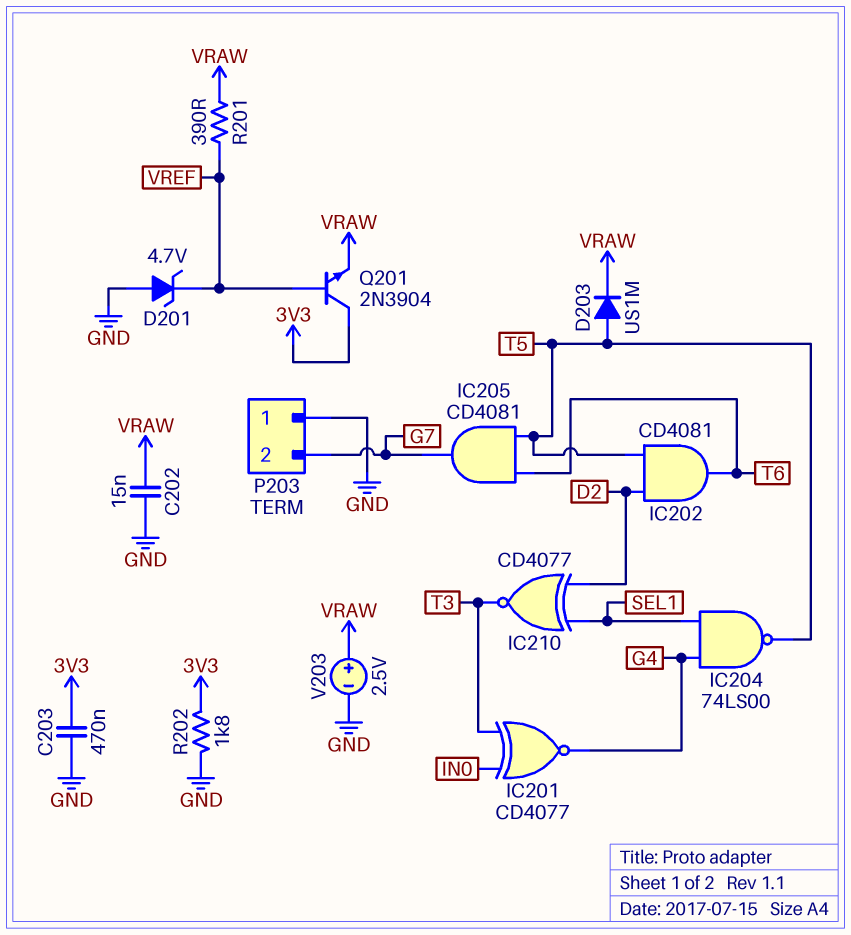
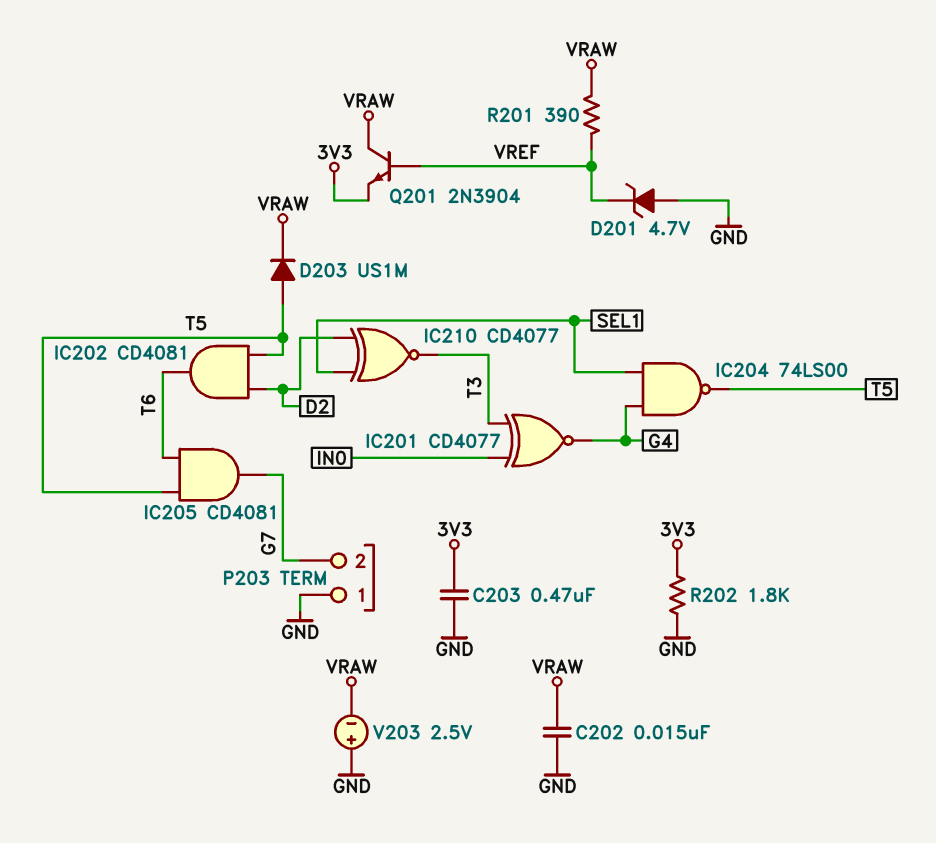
Q201: NPN 2N3904 (B VREF, C 3V3, E VRAW) -> NPN 2N3904 (B VREF, C VRAW, E 3V3)
V203: 2.5V (plus VRAW, minus GND) -> 2.5V (plus GND, minus VRAW)

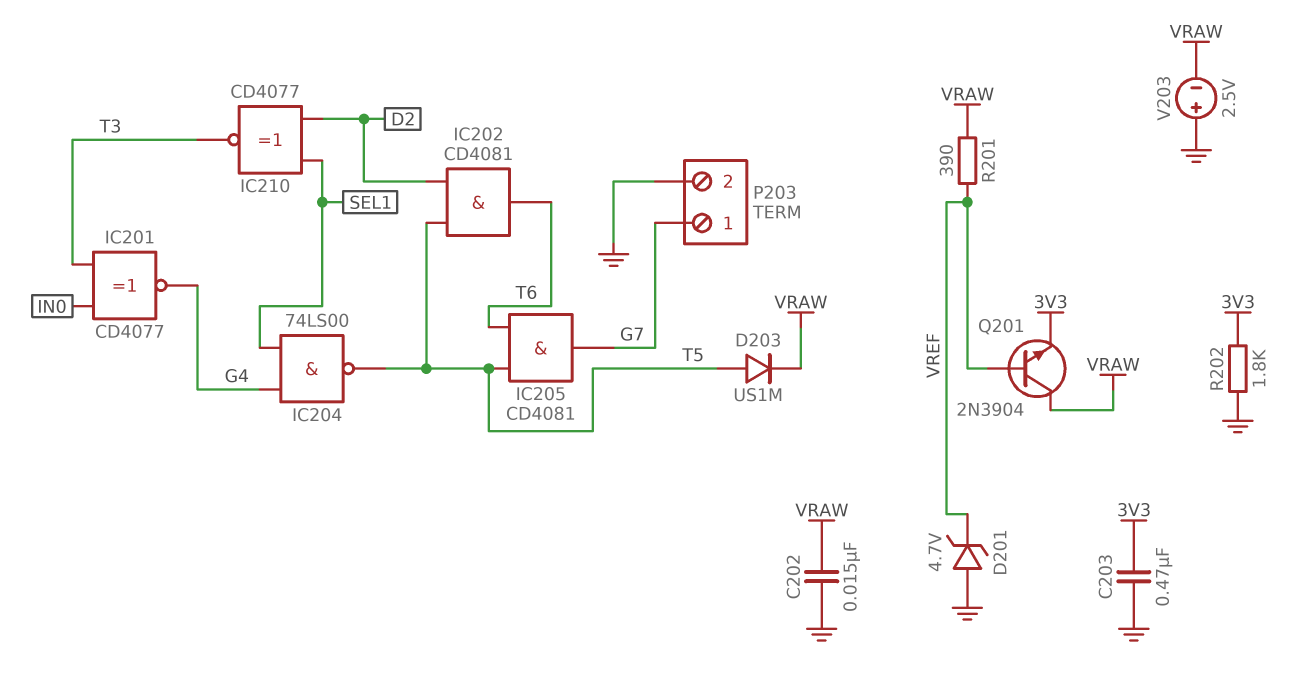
P203 pin 1: GND -> G7
P203 pin 2: G7 -> GND

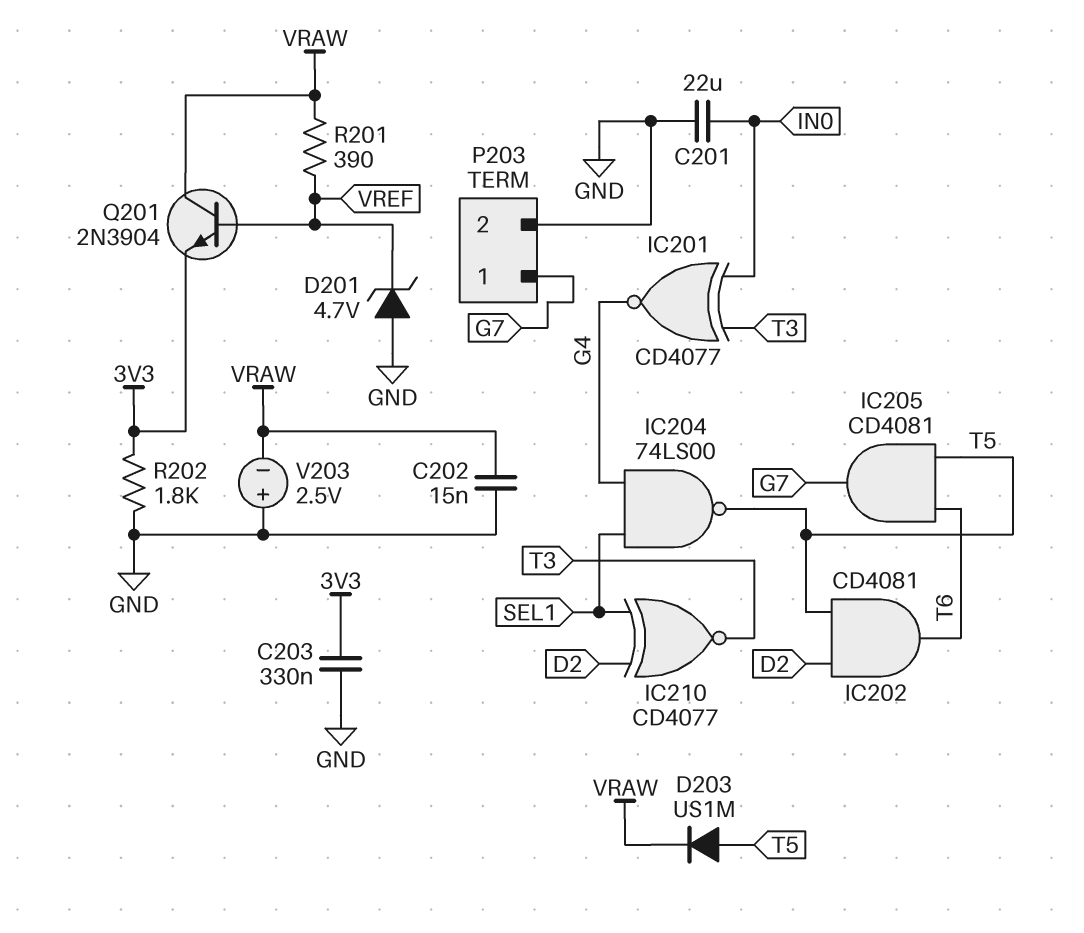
C201: none -> 22uF (GND, IN0)
C203: 470nF (3V3, GND) -> 330nF (3V3, GND)

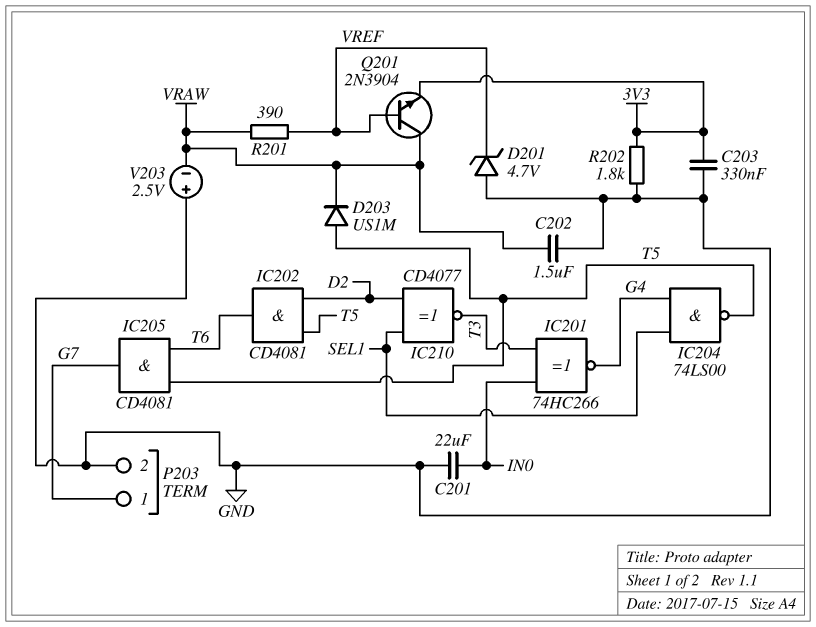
C202: 15nF (GND, VRAW) -> 1.5uF (GND, VRAW)
IC201: XNOR CD4077 (in IN0, in T3, out G4) -> XNOR 74HC266 (in IN0, in T3, out G4)

